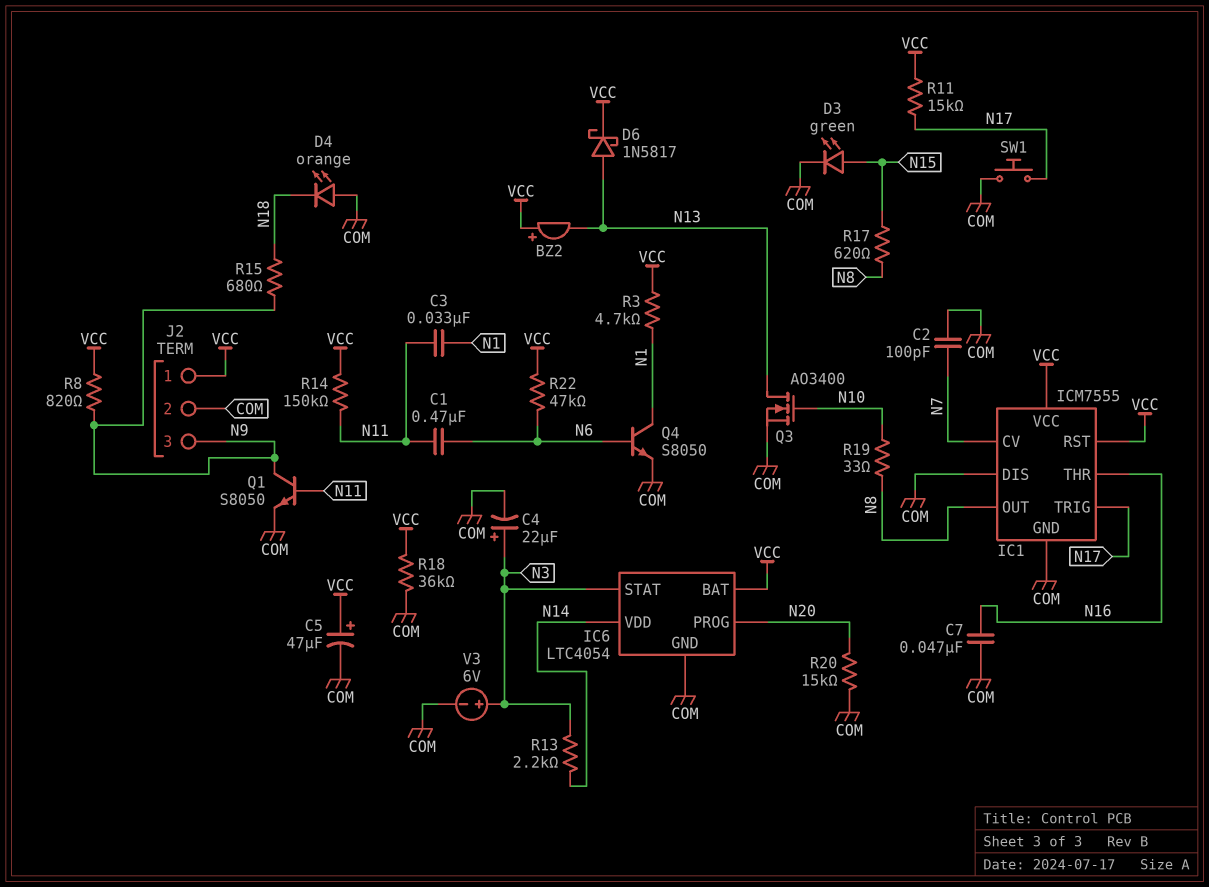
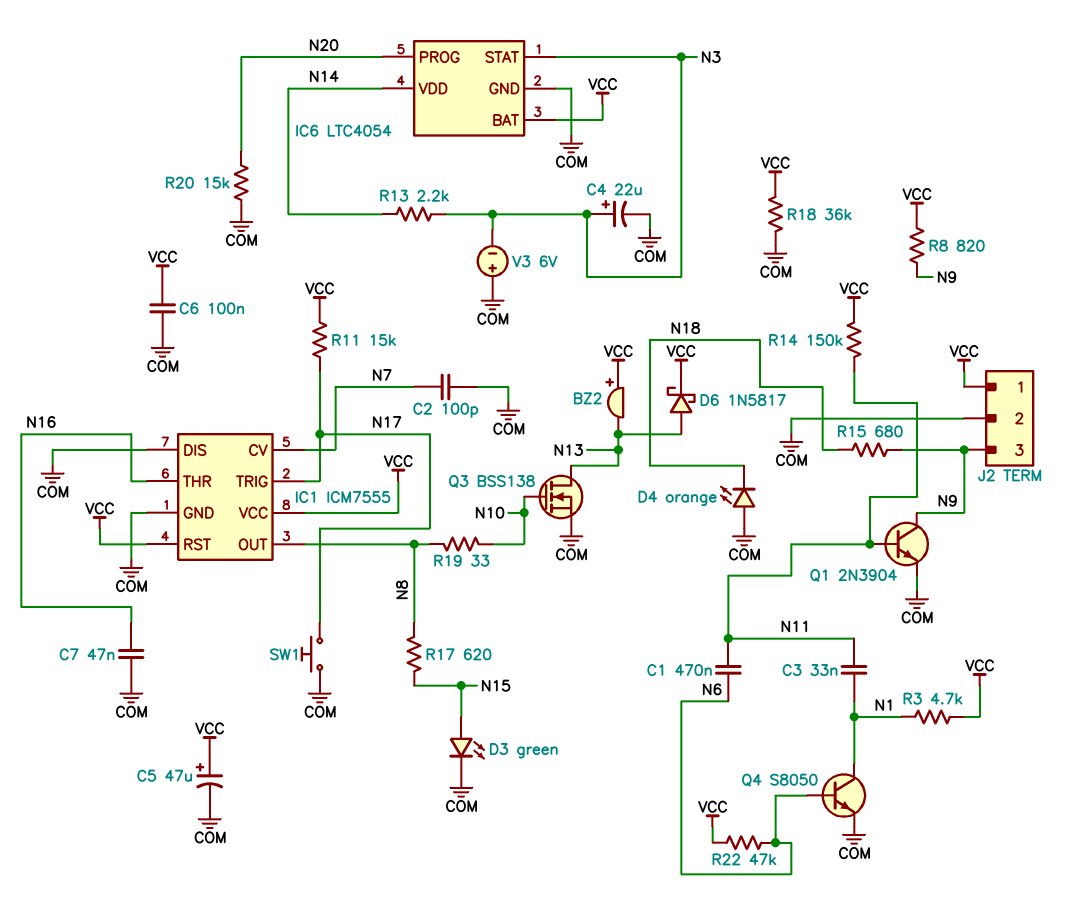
C6: none -> 100nF (COM, VCC)
Q1: NPN S8050 (B N11, C N9, E COM) -> NPN 2N3904 (B N11, C N9, E COM)
Q3: NMOS AO3400 (G N10, D N13, S COM) -> NMOS BSS138 (G N10, D N13, S COM)
V3: 6V (plus N3, minus COM) -> 6V (plus COM, minus N3)

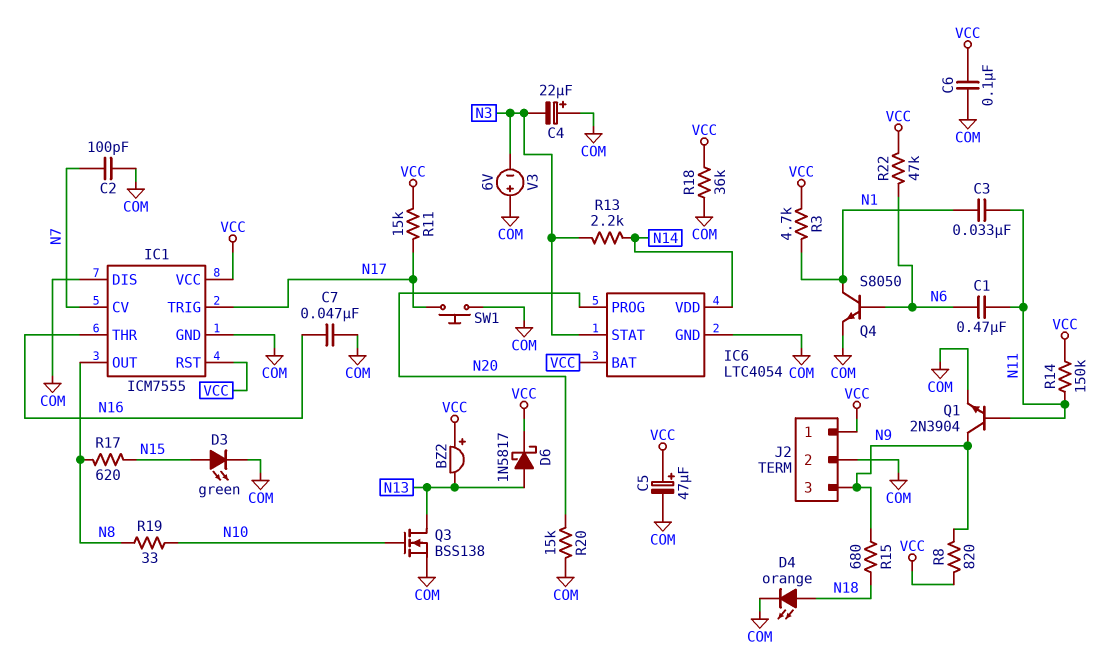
C4: 22uF (plus N3, minus COM) -> 22uF (plus COM, minus N3)
D4: LED orange (A COM, K N18) -> LED orange (A N18, K COM)

